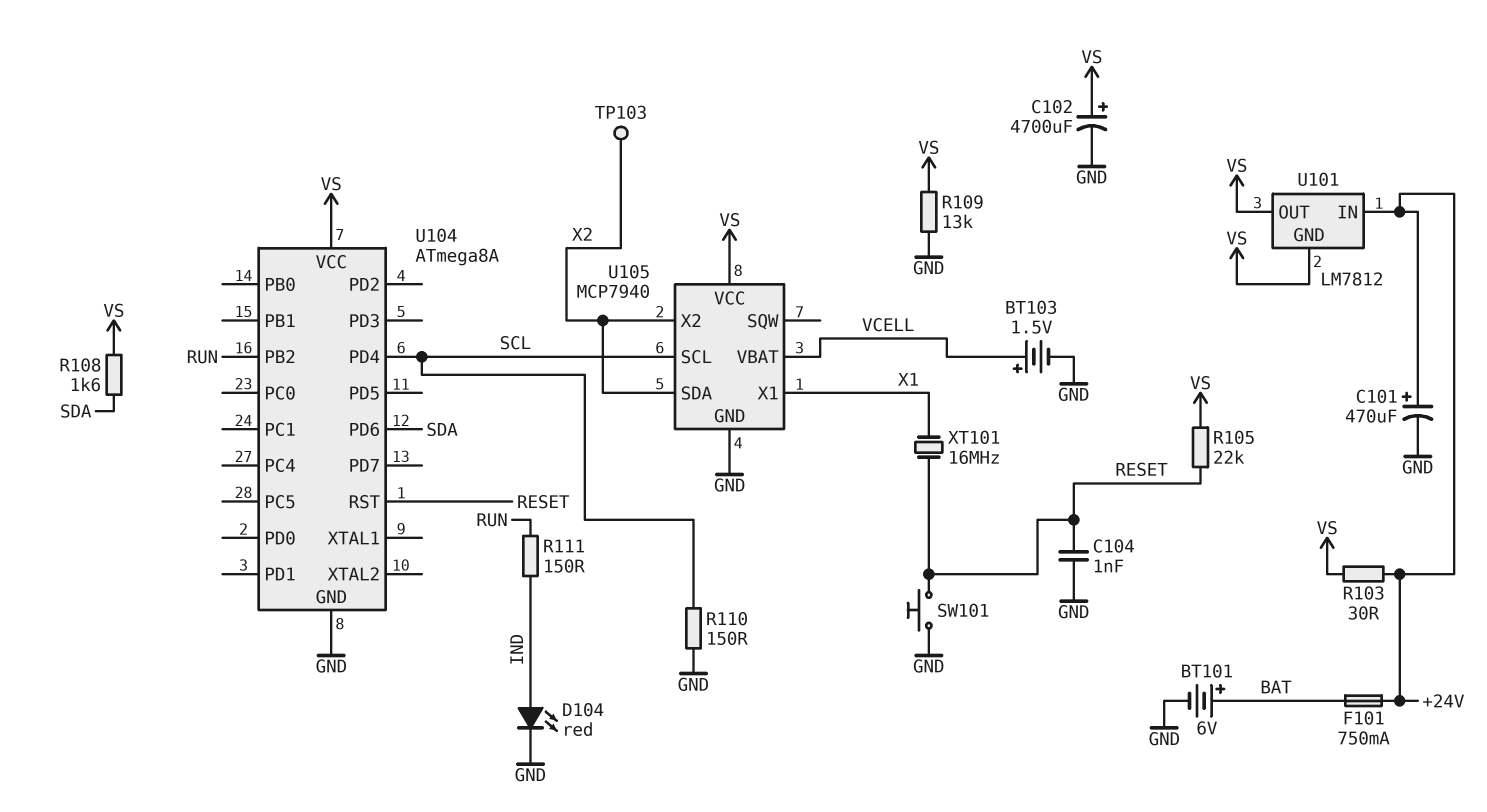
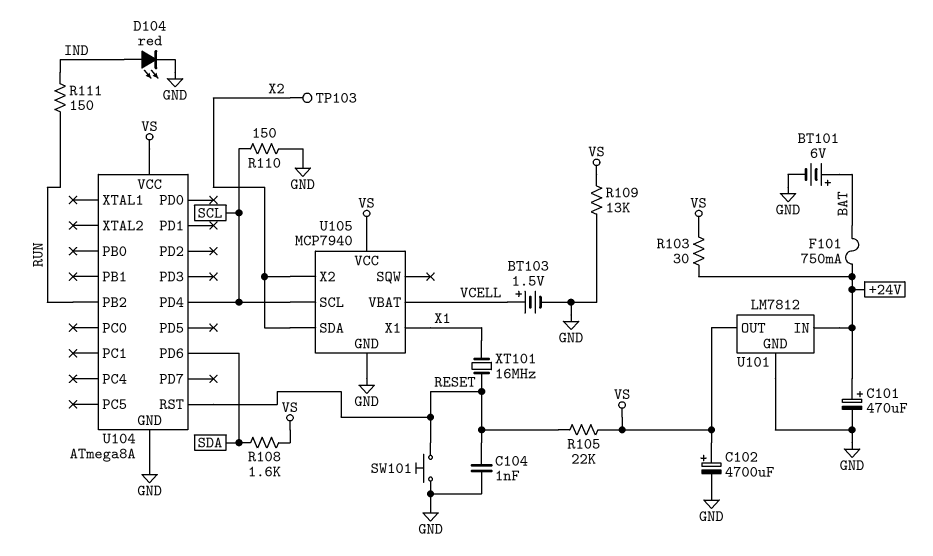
U101 pin GND: VS -> GND

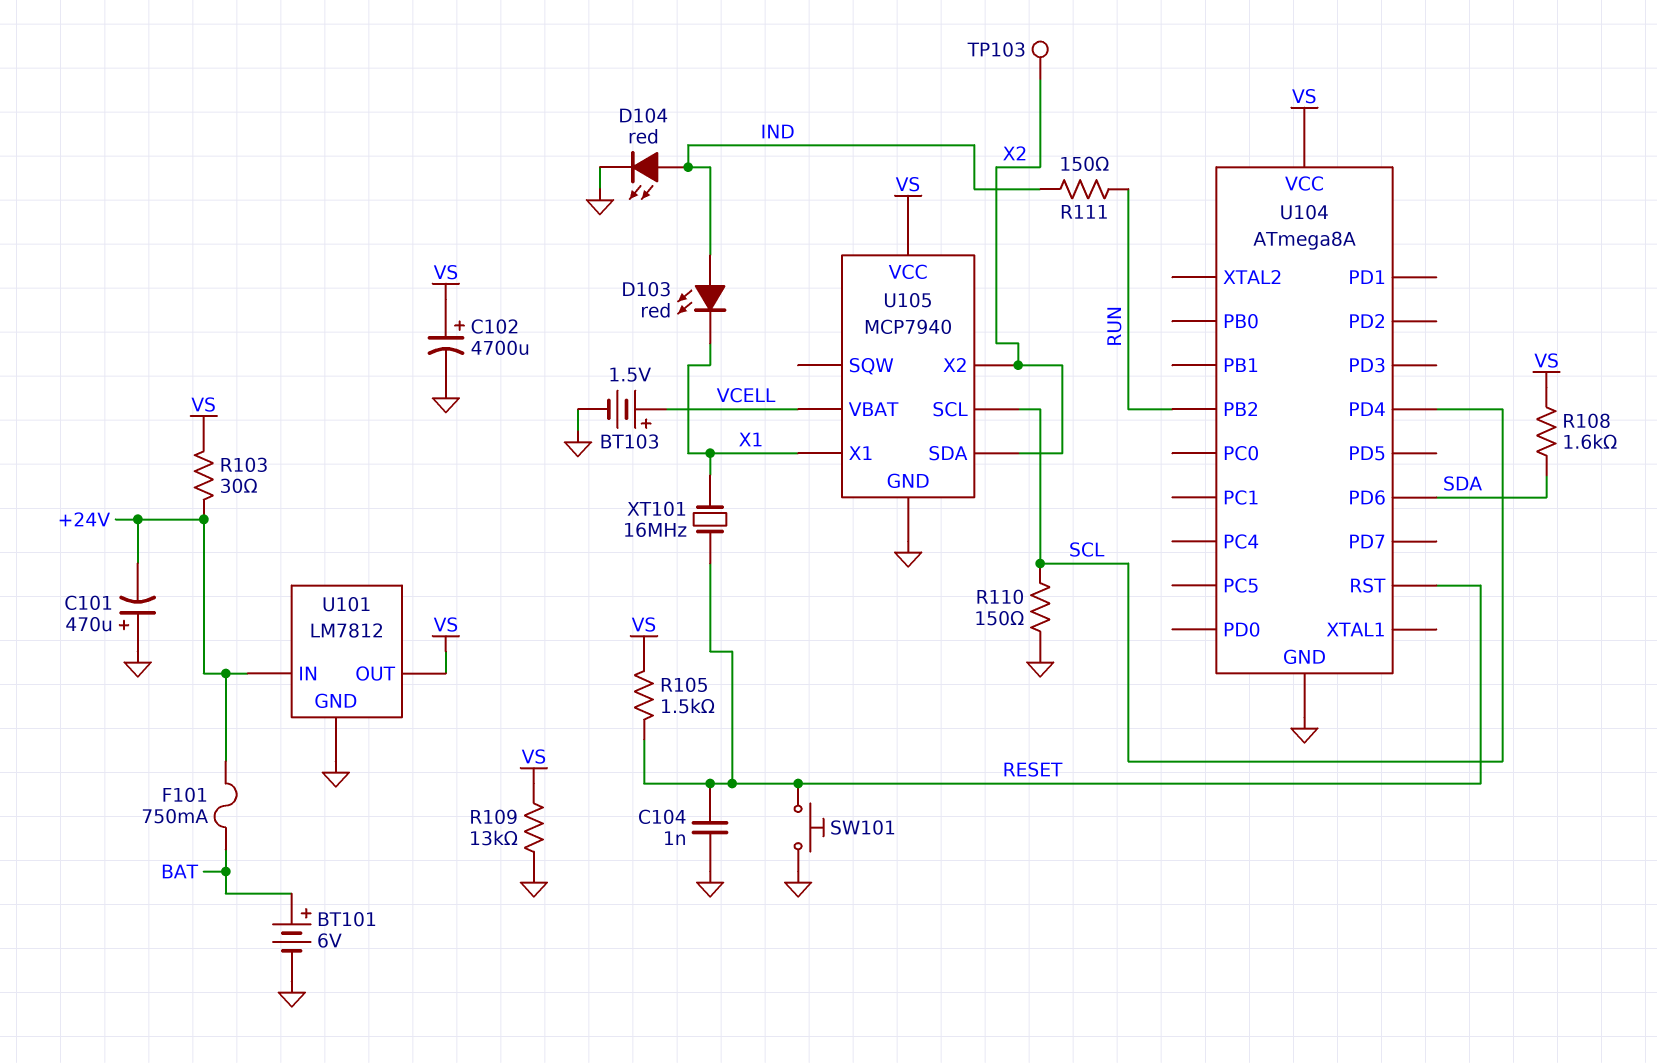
C101: 470uF (plus +24V, minus GND) -> 470uF (plus GND, minus +24V)
D103: none -> LED red (A IND, K X1)
R105: 22k (RESET, VS) -> 1.5k (RESET, VS)

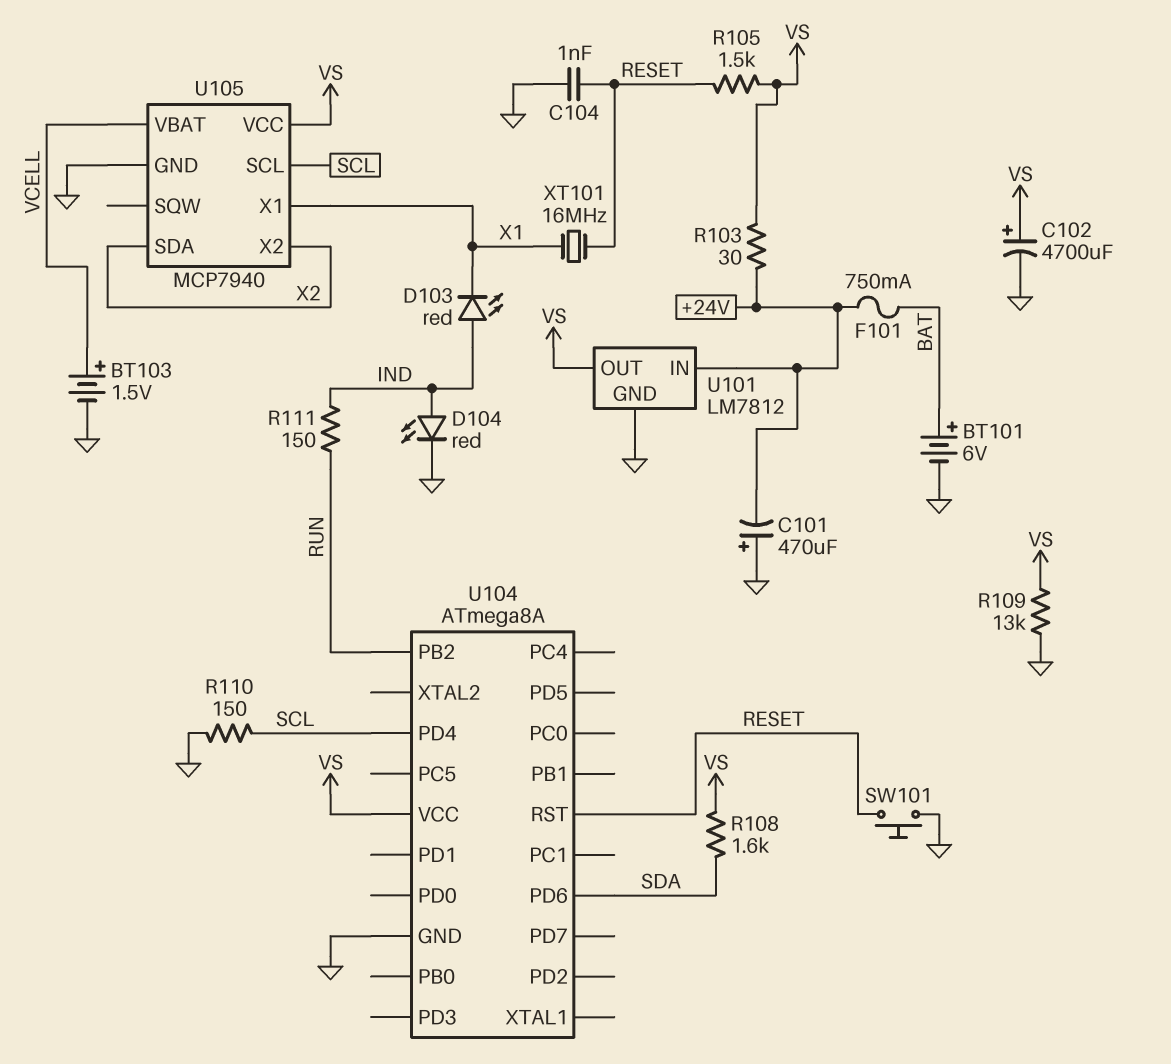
TP103: test point (X2) -> none

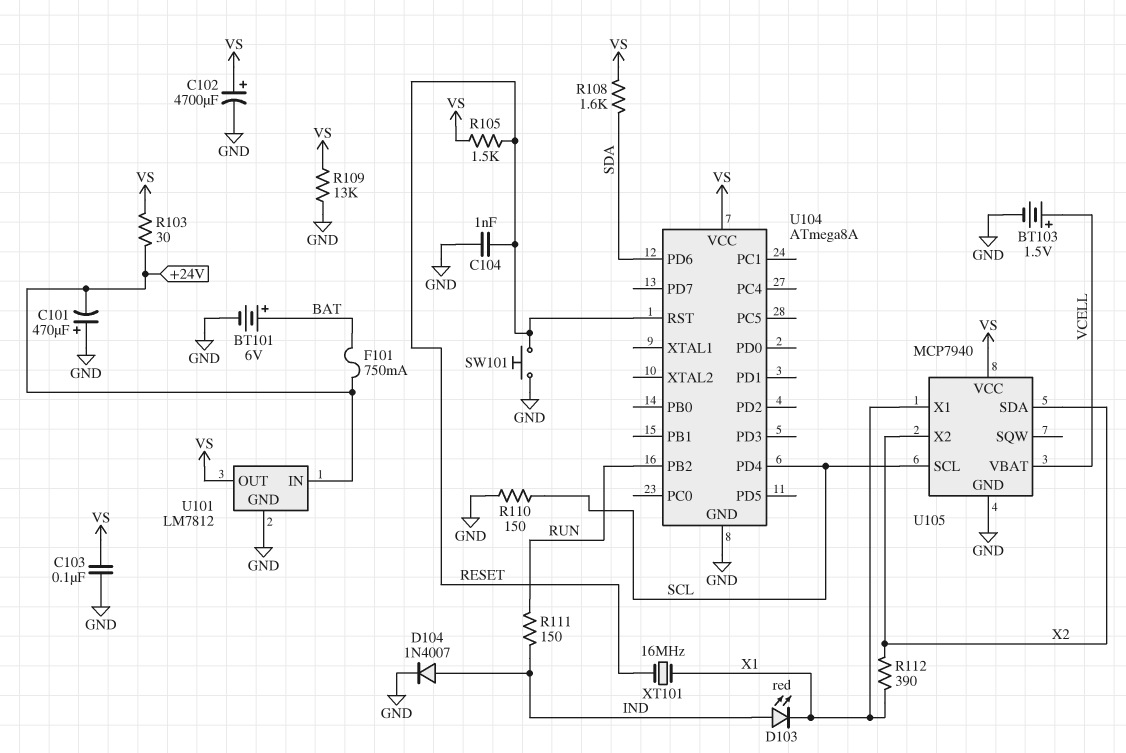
C103: none -> 100nF (GND, VS)
D104: LED red (A IND, K GND) -> diode 1N4007 (A IND, K GND)
R112: none -> 390 (X1, X2)

